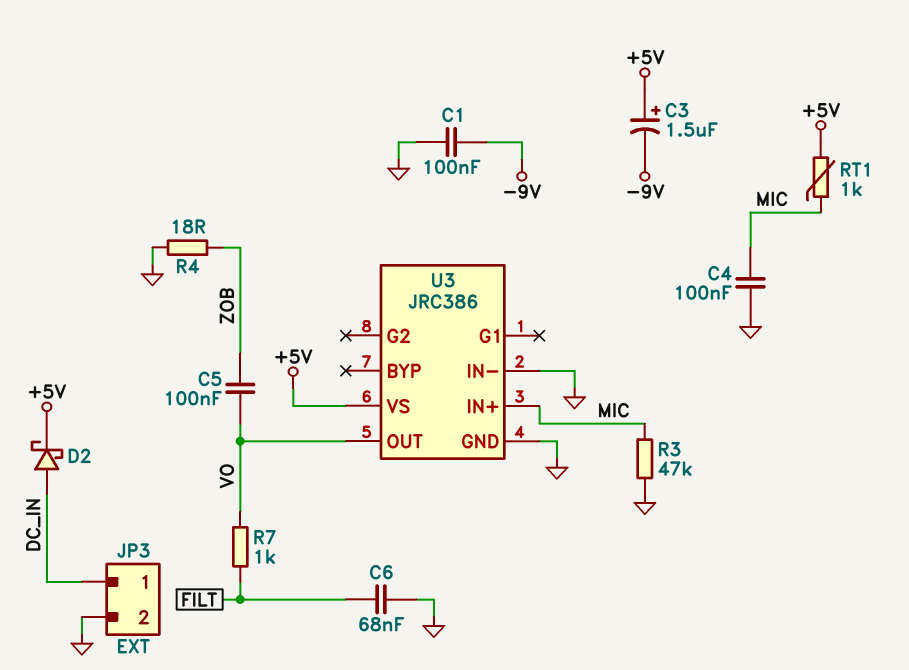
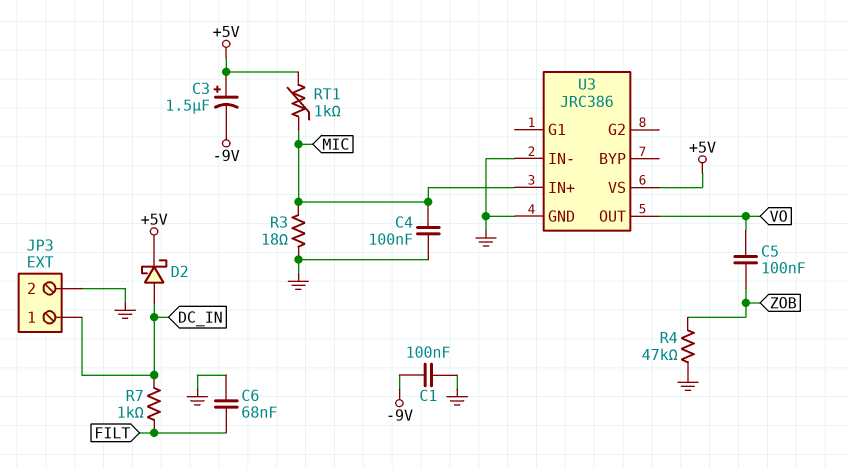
R3: 47k (GND, MIC) -> 18 (GND, MIC)
R4: 18 (GND, ZOB) -> 47k (GND, ZOB)
R7: 1k (FILT, VO) -> 1k (DC_IN, FILT)

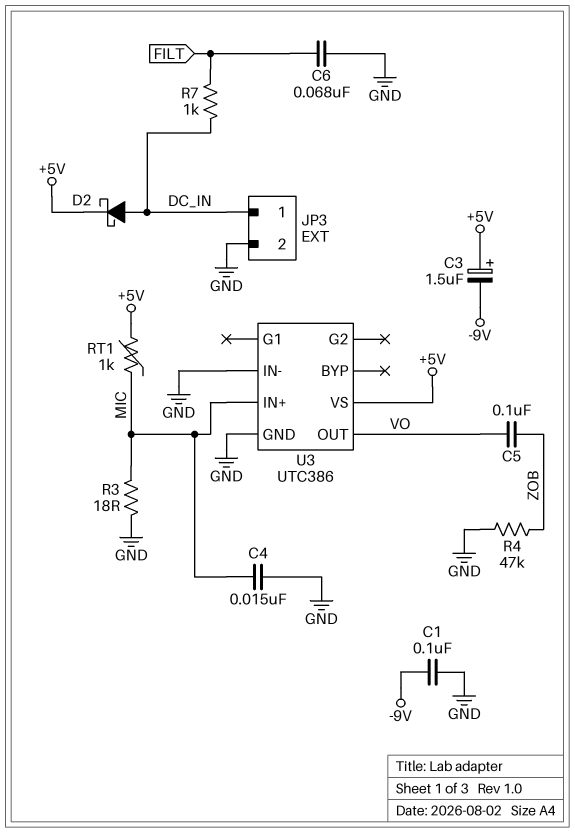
C4: 100nF (GND, MIC) -> 15nF (GND, MIC)
U3: JRC386 -> UTC386

